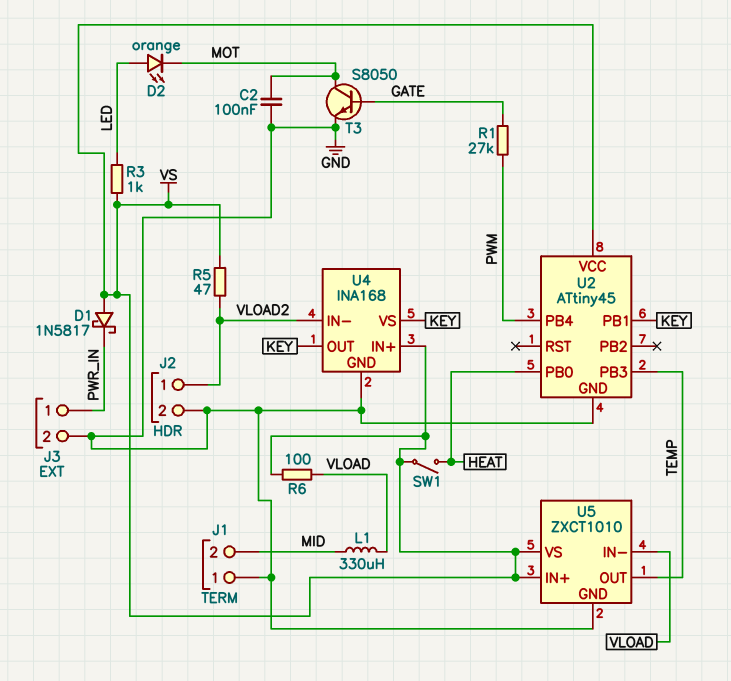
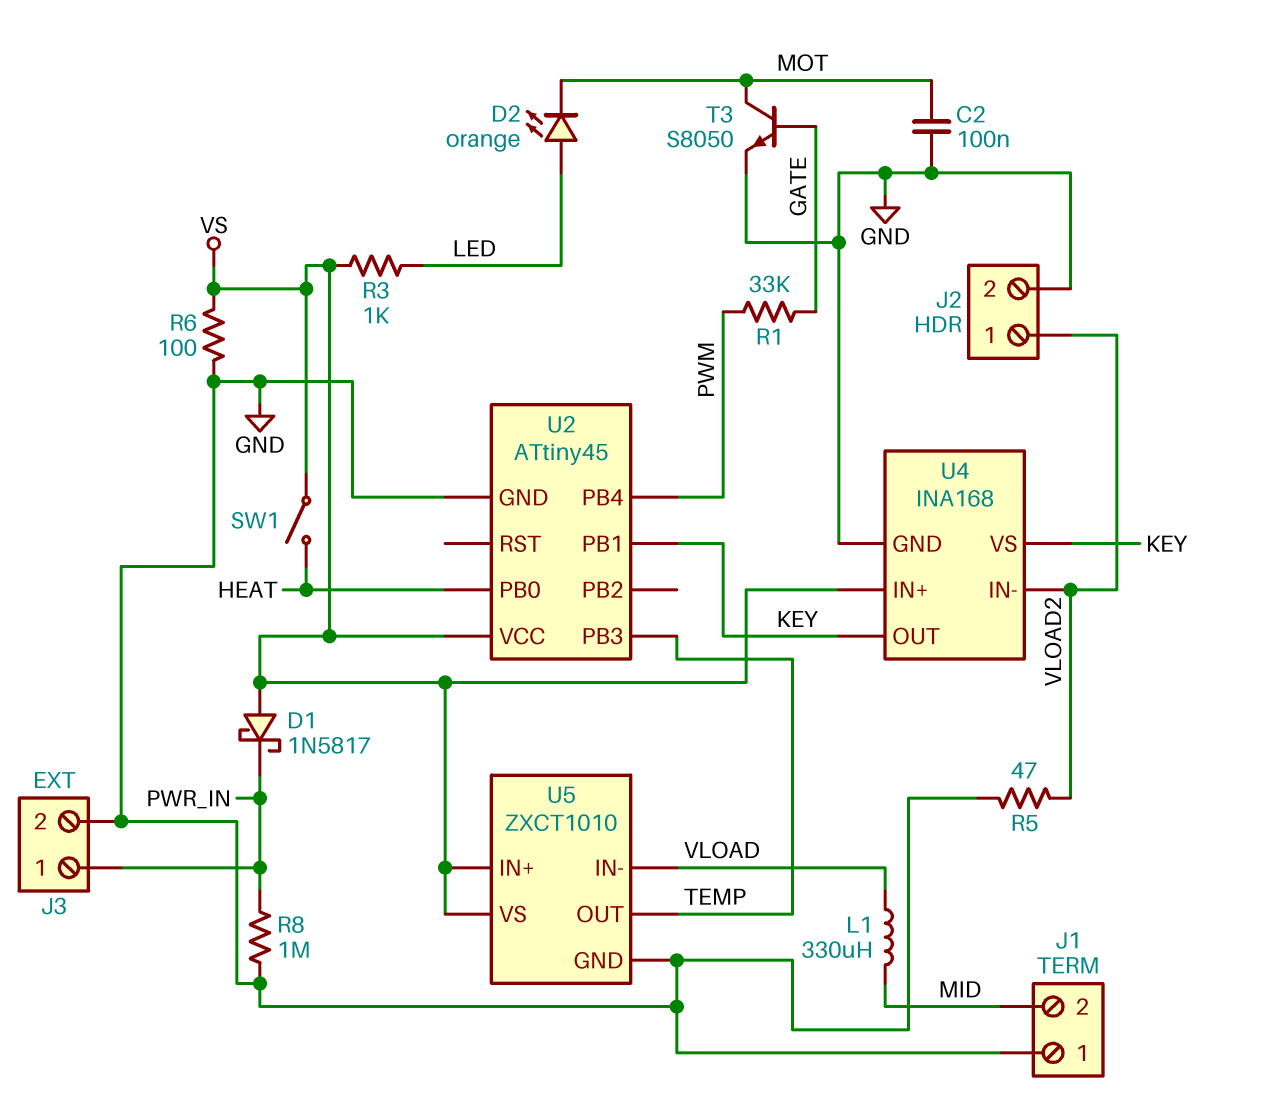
R1: 27k (GATE, PWM) -> 33k (GATE, PWM)
R5: 47 (VLOAD2, VS) -> 47 (GND, VLOAD2)
R6: 100 (VLOAD, VS) -> 100 (GND, VS)
R8: none -> 1M (GND, PWR_IN)

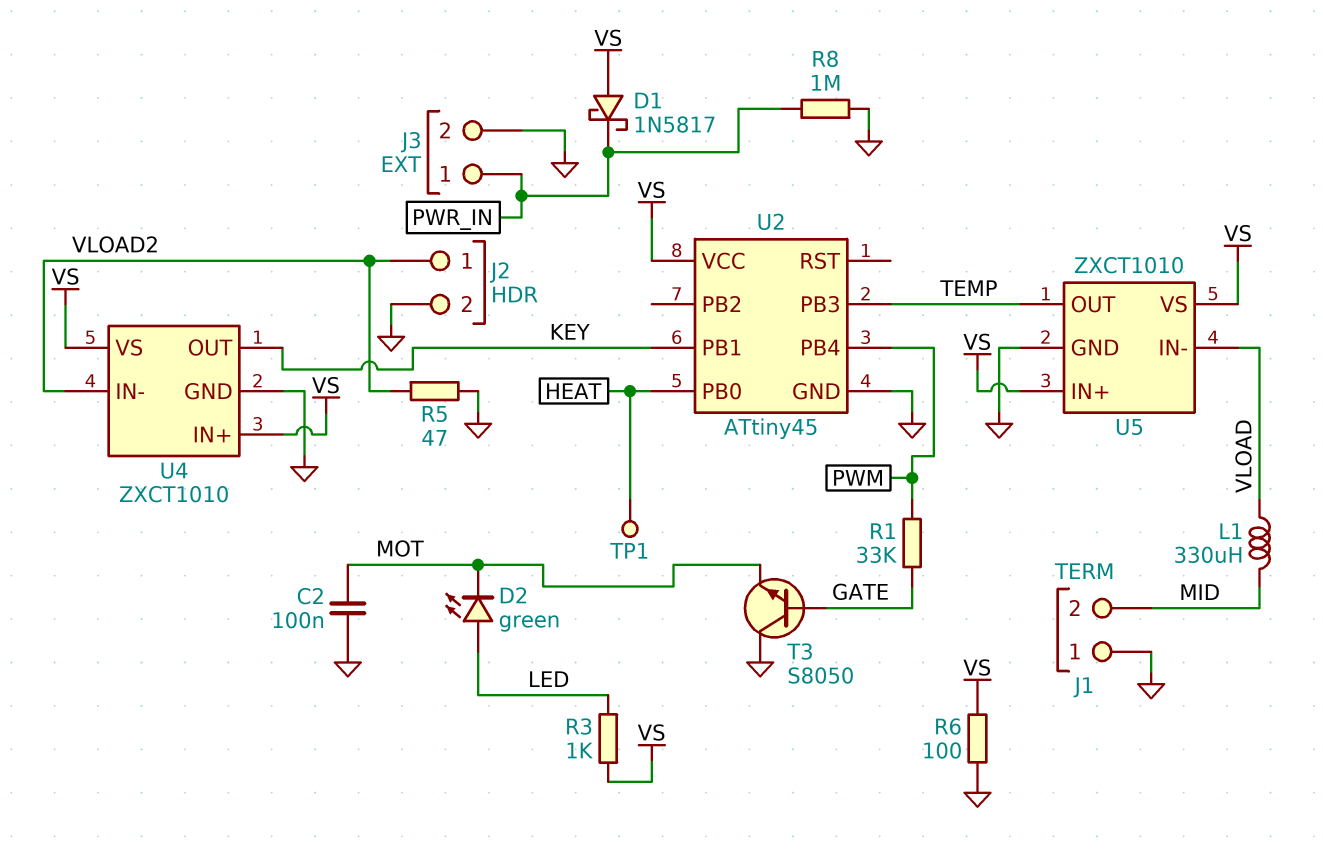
D2: LED orange (A LED, K MOT) -> LED green (A LED, K MOT)
SW1: switch (HEAT, VS) -> none
T3: NPN S8050 (B GATE, C MOT, E GND) -> NPN S8050 (B GATE, C GND, E MOT)
TP1: none -> test point (HEAT)
U4: INA168 -> ZXCT1010
U4 pin VS: KEY -> VS

